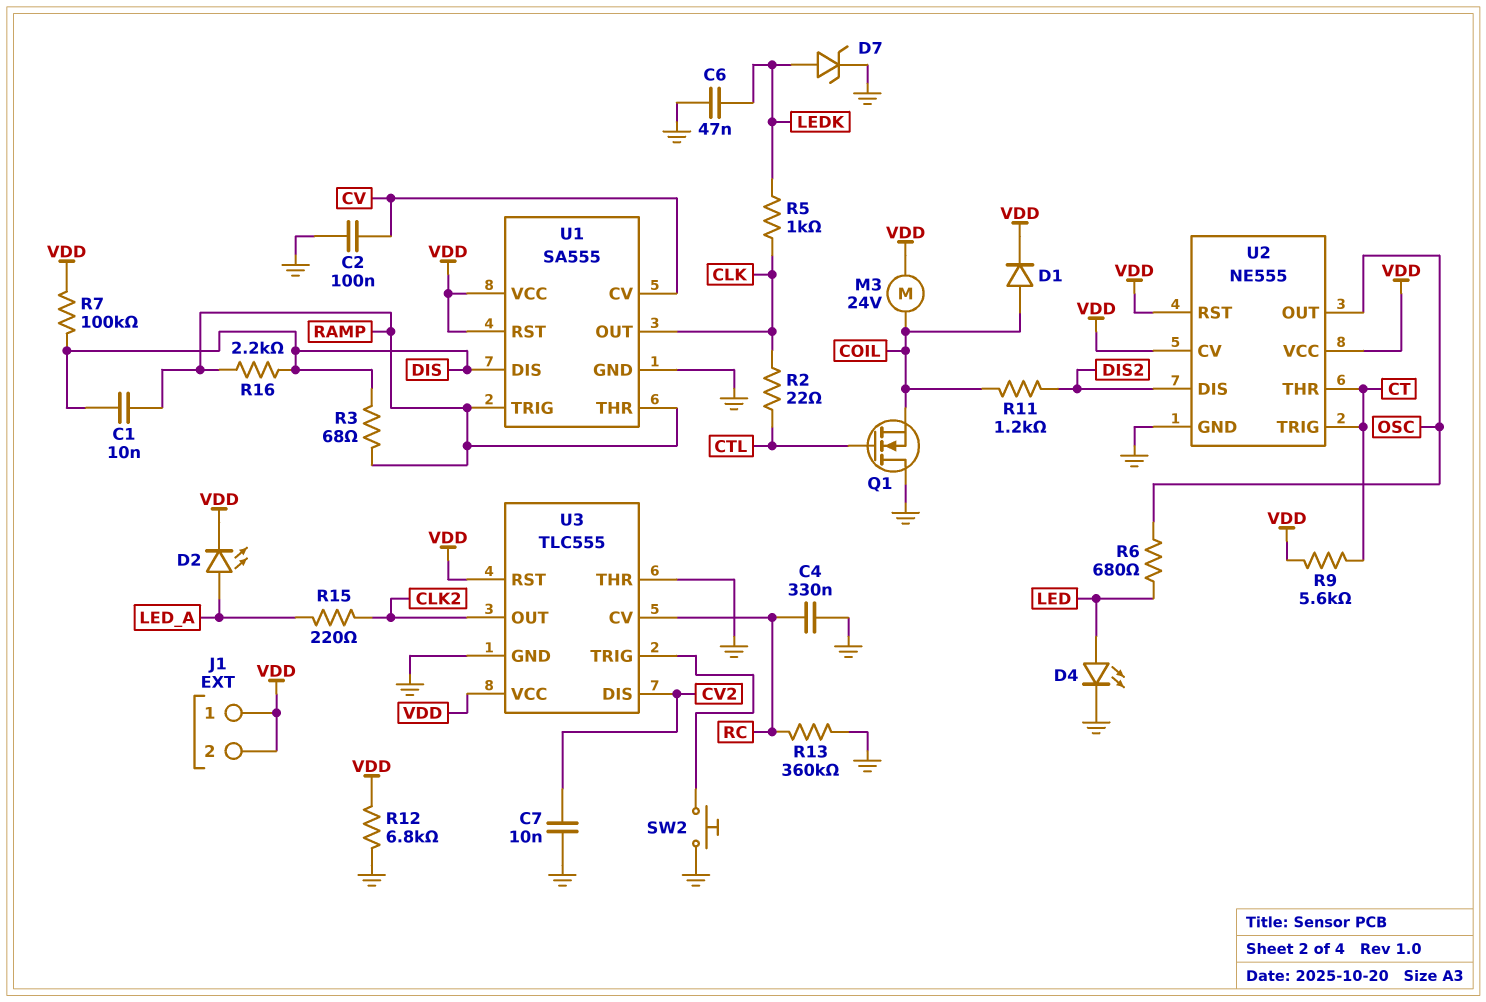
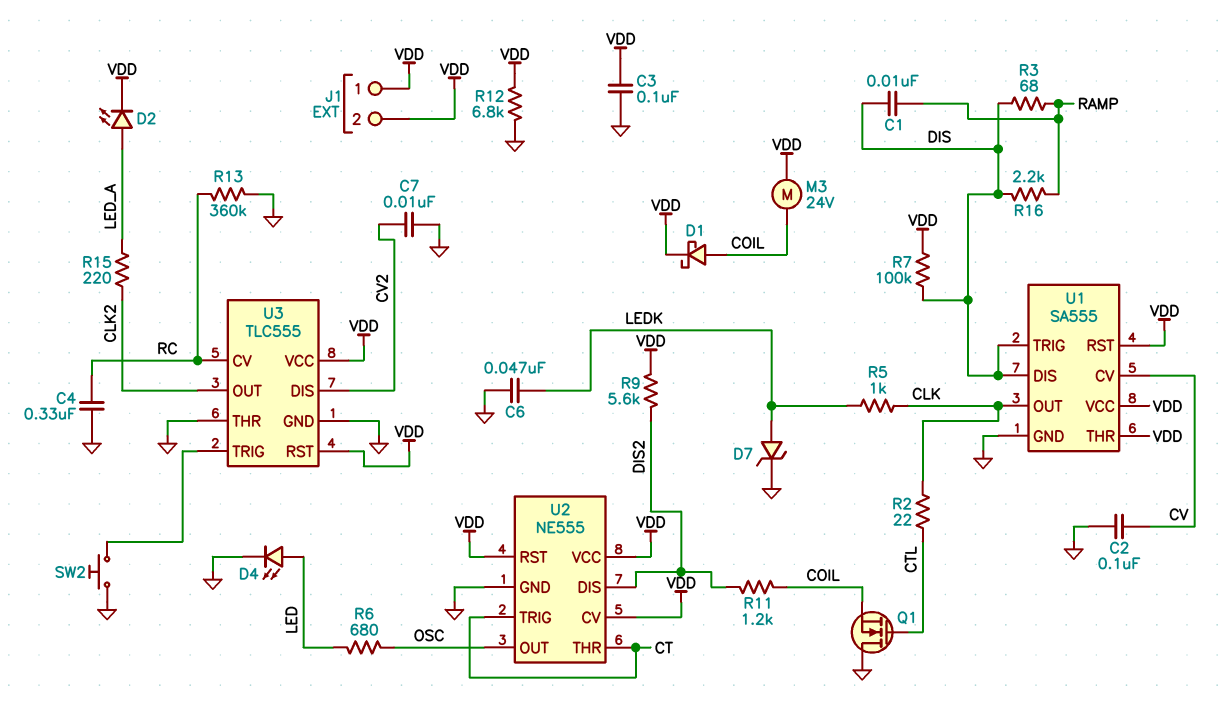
C3: none -> 100nF (GND, VDD)
D1: diode (A COIL, K VDD) -> schottky (A COIL, K VDD)
R9: 5.6k (CT, VDD) -> 5.6k (DIS2, VDD)
U1 pin THR: RAMP -> VDD
U1 pin TRIG: RAMP -> DIS

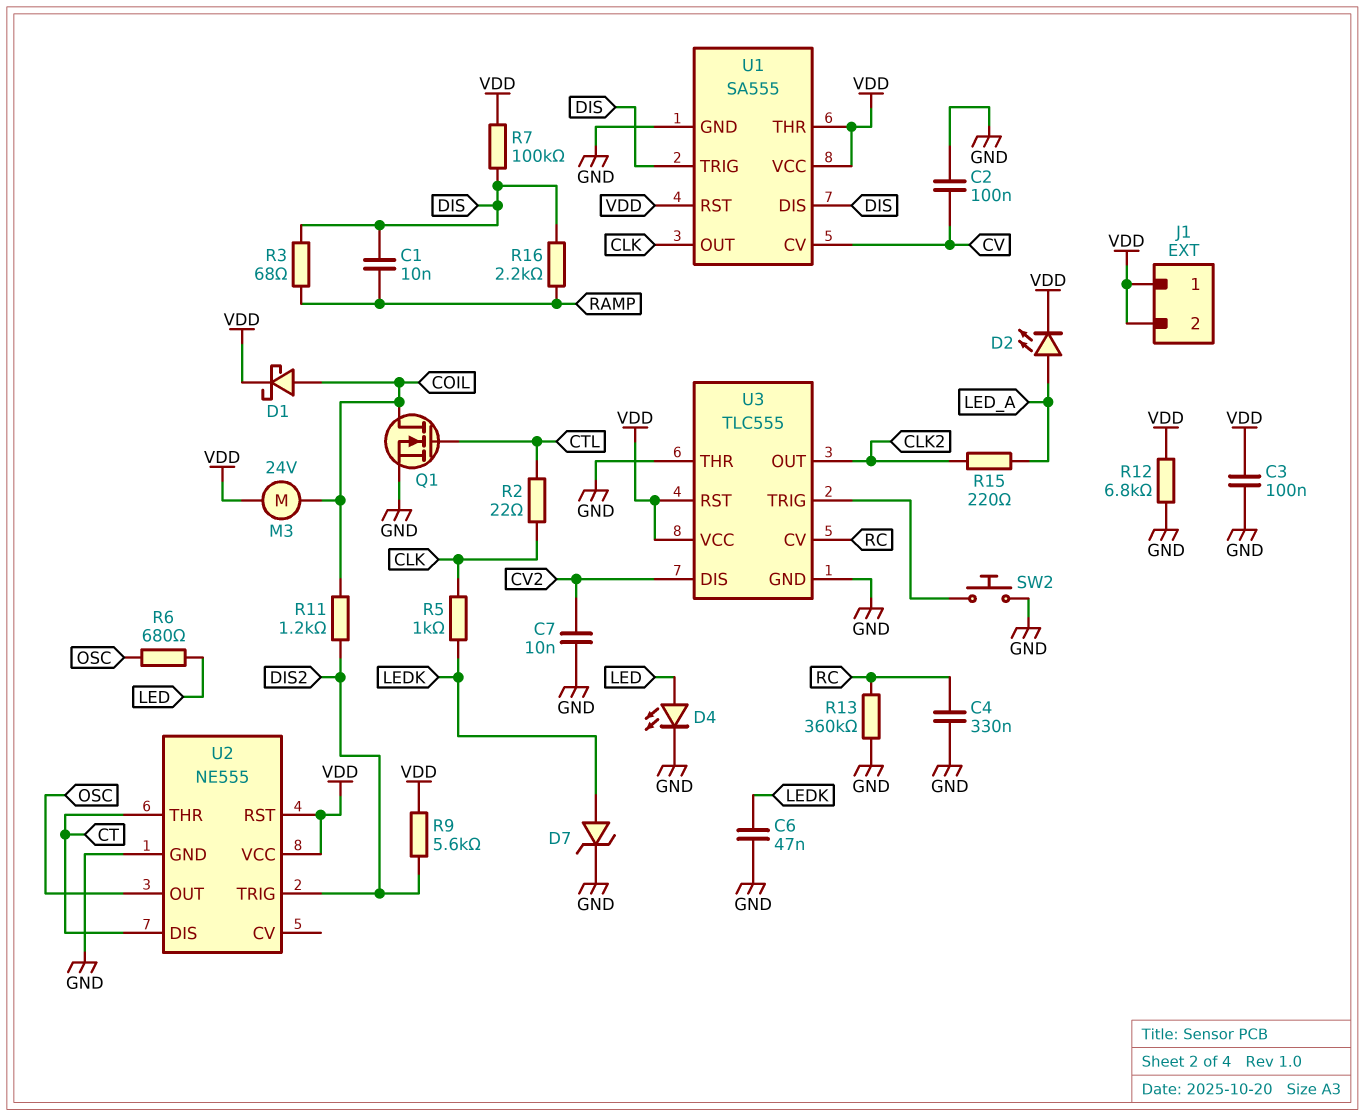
Q1: NMOS (G CTL, D GND, S COIL) -> NMOS (G CTL, D COIL, S GND)
U2 pin CV: VDD -> none
U2 pin DIS: DIS2 -> CT
U2 pin TRIG: CT -> DIS2

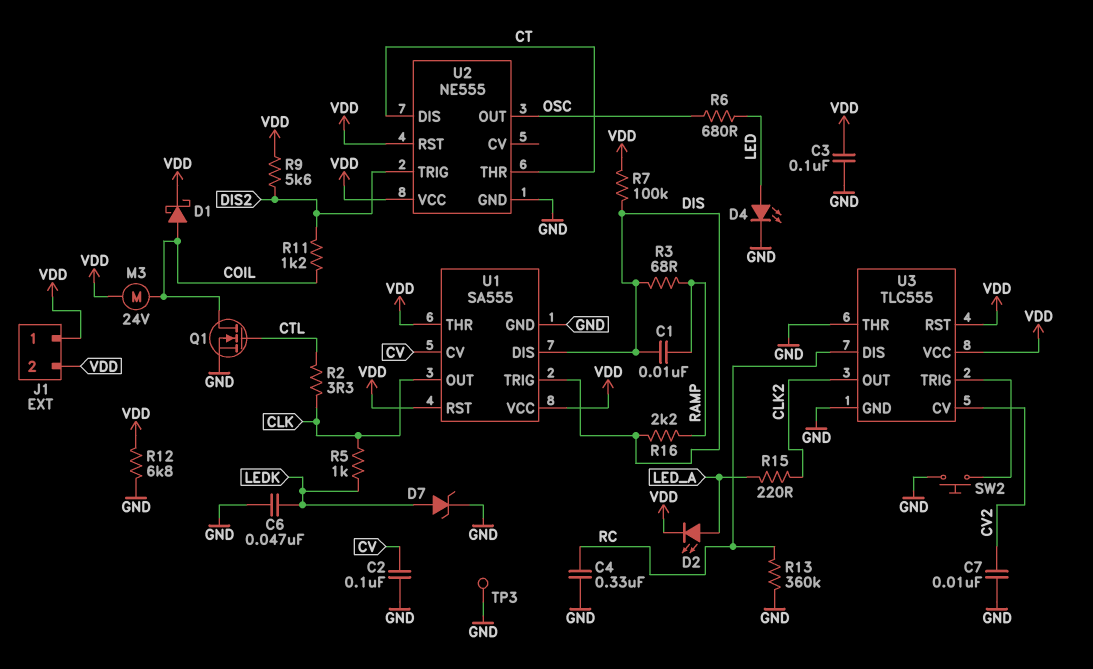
R2: 22 (CLK, CTL) -> 3.3 (CLK, CTL)
TP3: none -> test point (GND)
U3 pin CV: RC -> CV2
U3 pin DIS: CV2 -> RC

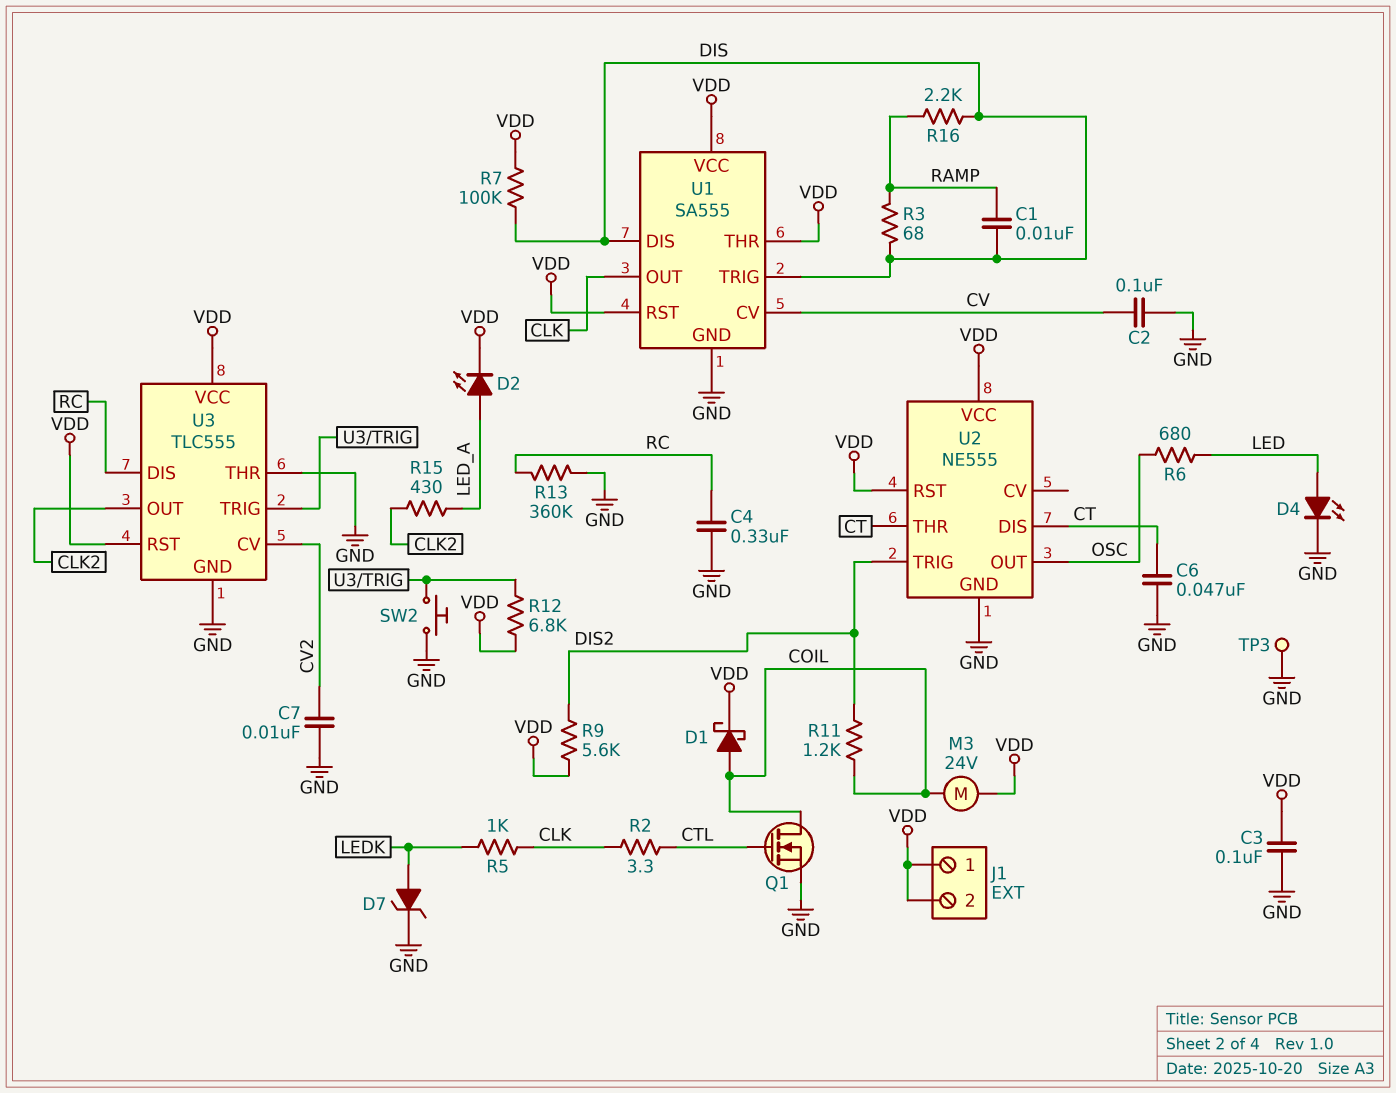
C6: 47nF (GND, LEDK) -> 47nF (CT, GND)
R12: 6.8k (GND, VDD) -> 6.8k (U3/TRIG, VDD)
R15: 220 (CLK2, LED_A) -> 430 (CLK2, LED_A)

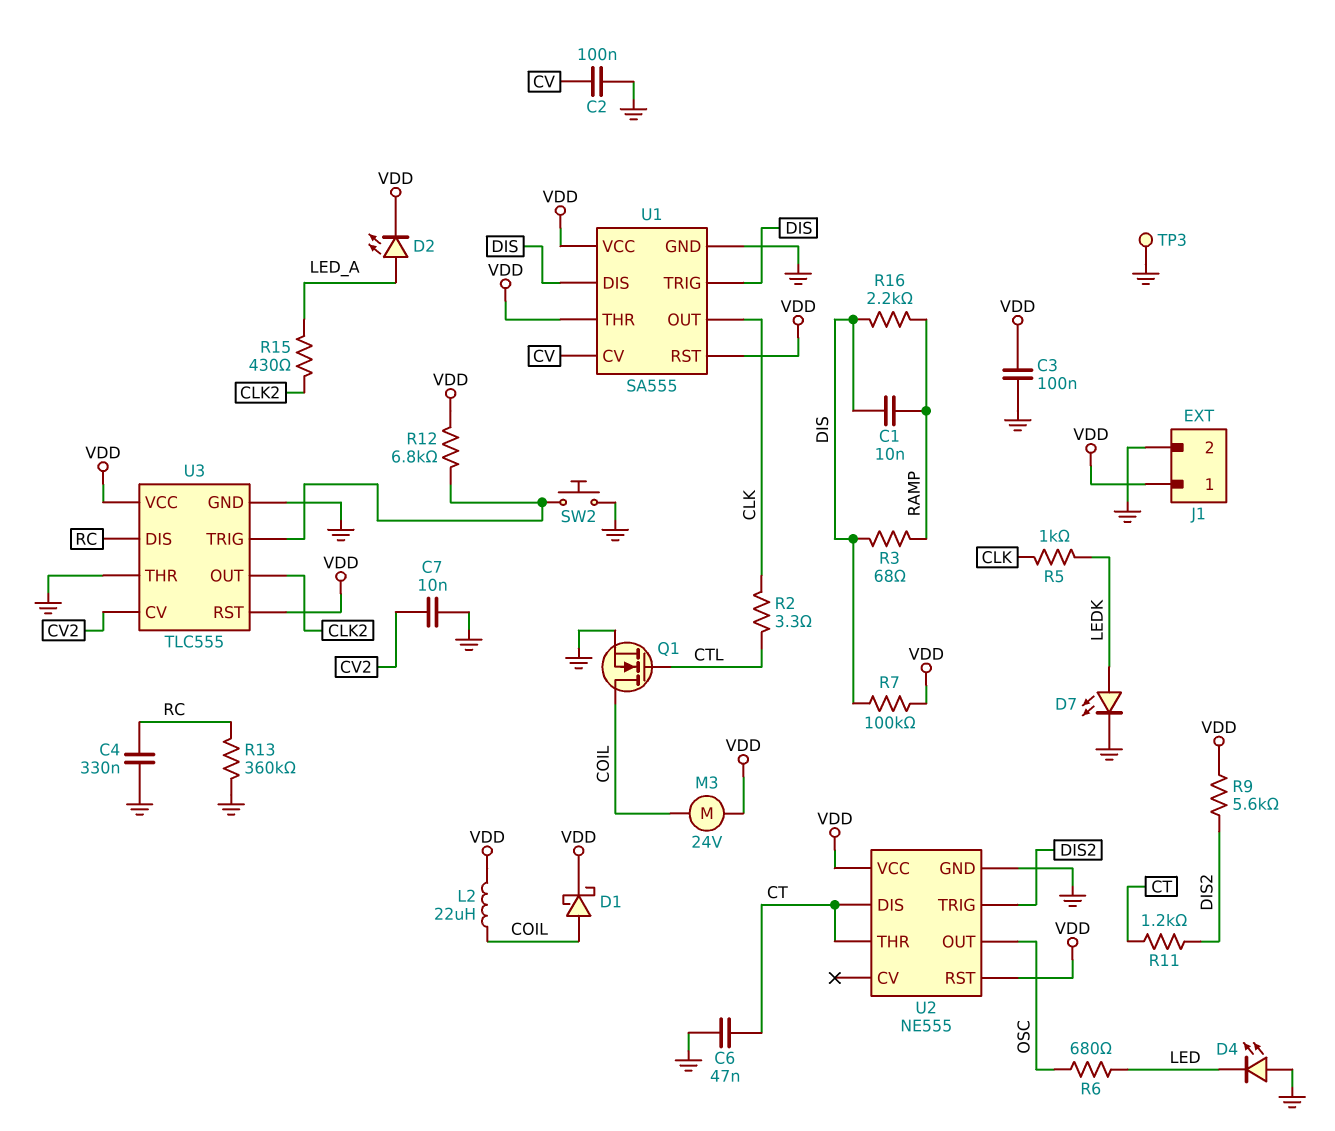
D4: LED (A LED, K GND) -> LED (A GND, K LED)
D7: zener (A LEDK, K GND) -> LED (A LEDK, K GND)
J1 pin 2: VDD -> GND
L2: none -> 22uH (COIL, VDD)
R11: 1.2k (COIL, DIS2) -> 1.2k (CT, DIS2)

